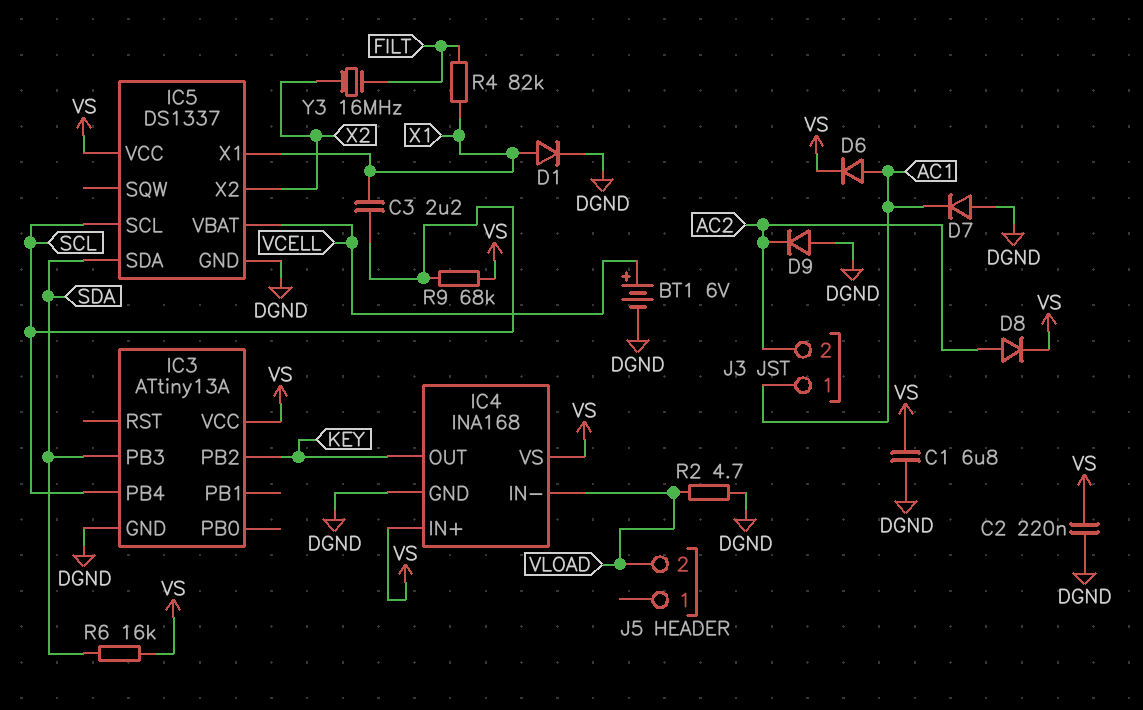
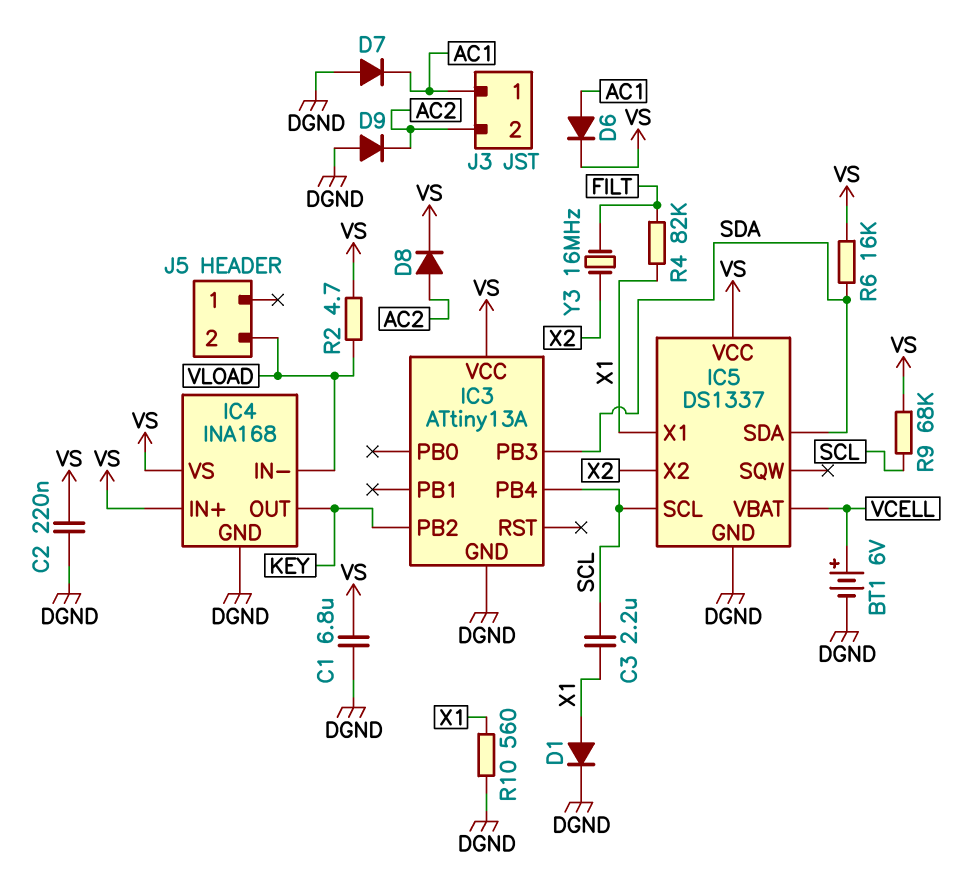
R2: 4.7 (DGND, VLOAD) -> 4.7 (VLOAD, VS)
R10: none -> 560 (DGND, X1)

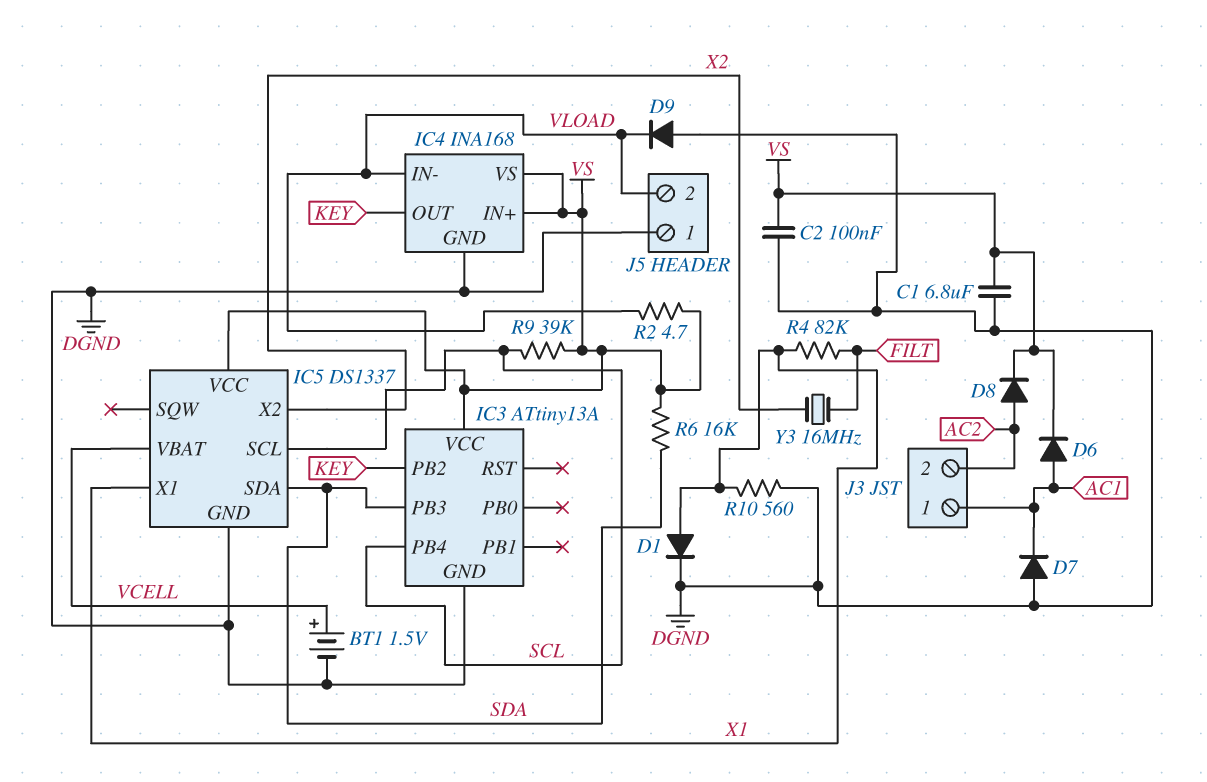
BT1: 6V (plus VCELL, minus DGND) -> 1.5V (plus VCELL, minus DGND)
C2: 220nF (DGND, VS) -> 100nF (DGND, VS)
C3: 2.2uF (SCL, X1) -> none
D9: diode (A DGND, K AC2) -> diode (A DGND, K VLOAD)
J5 pin 1: none -> DGND
R9: 68k (SCL, VS) -> 39k (SCL, VS)

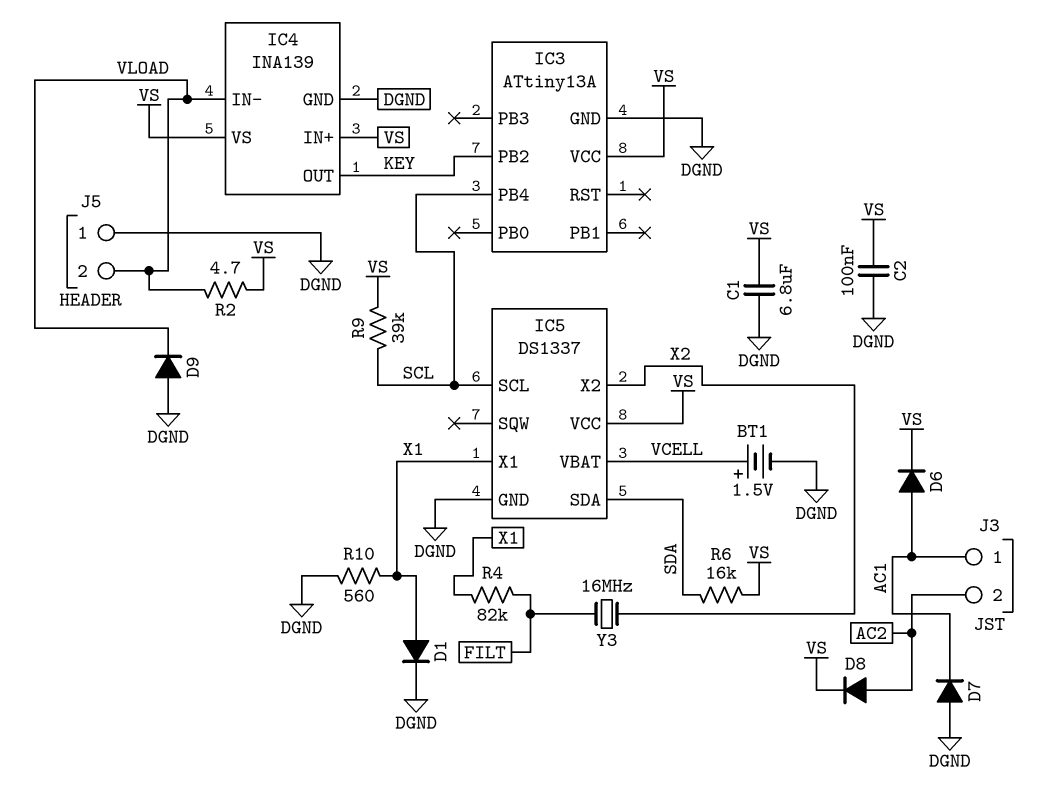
IC3 pin PB3: SDA -> none
IC4: INA168 -> INA139

